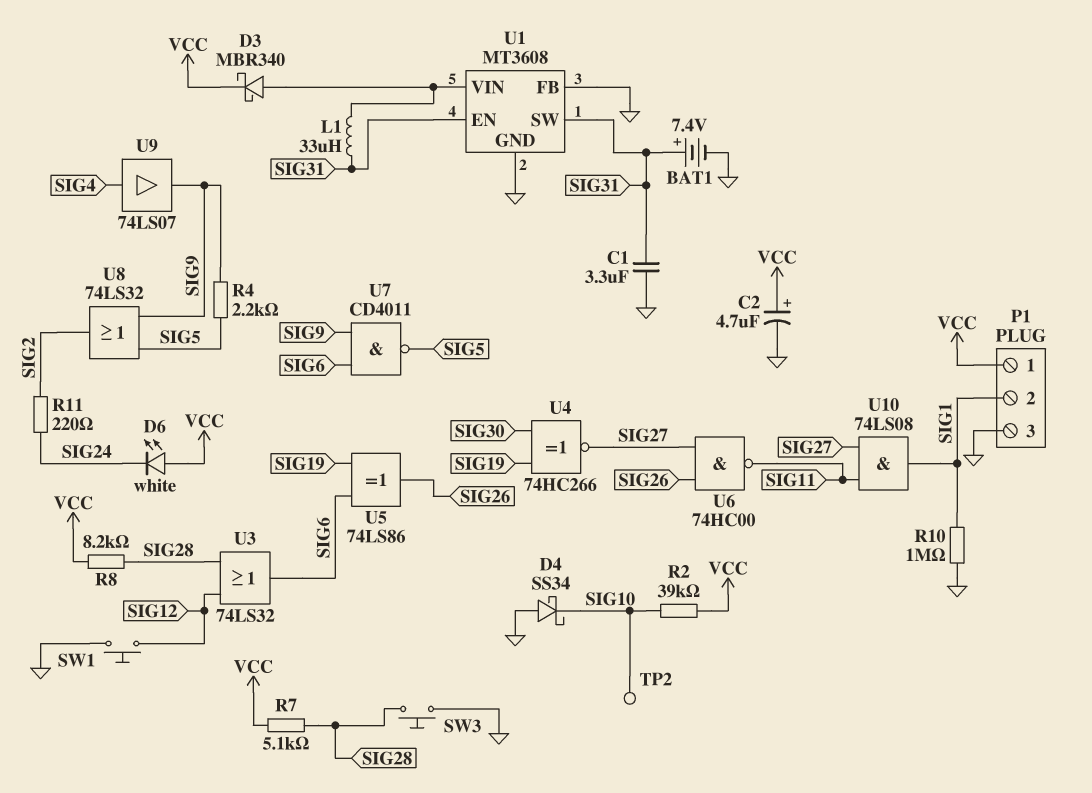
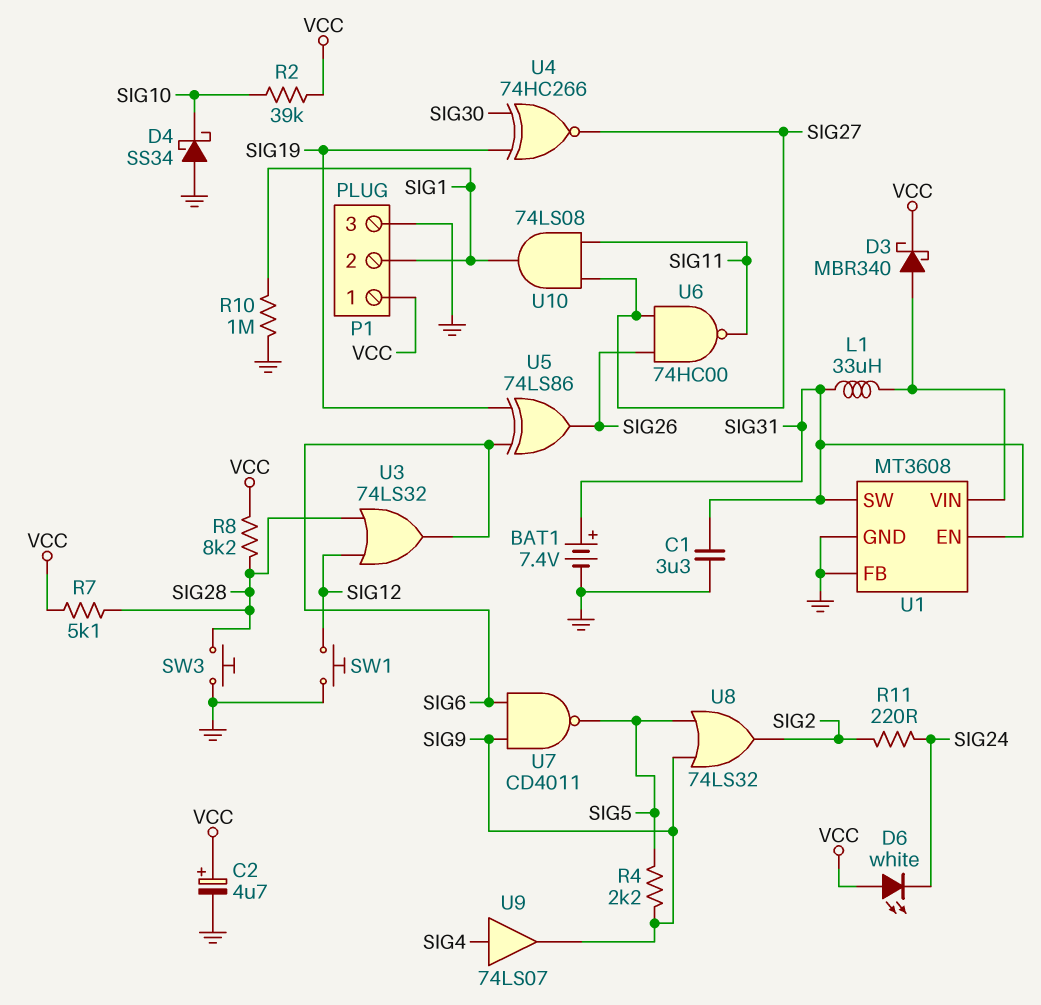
TP2: test point (SIG10) -> none

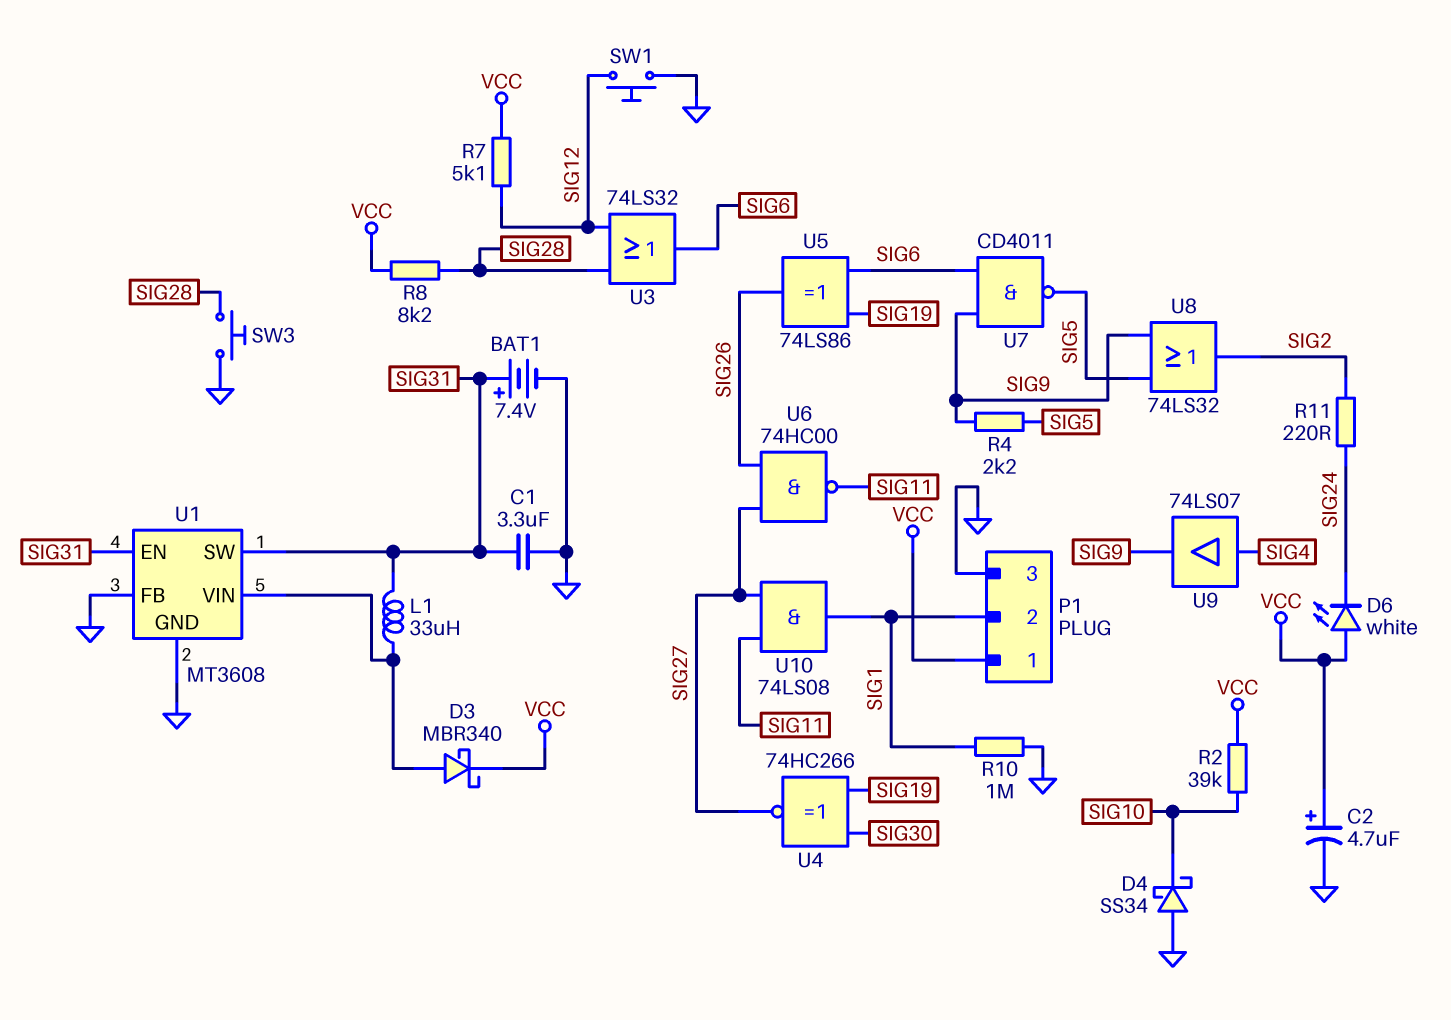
R7: 5.1k (SIG28, VCC) -> 5.1k (SIG12, VCC)

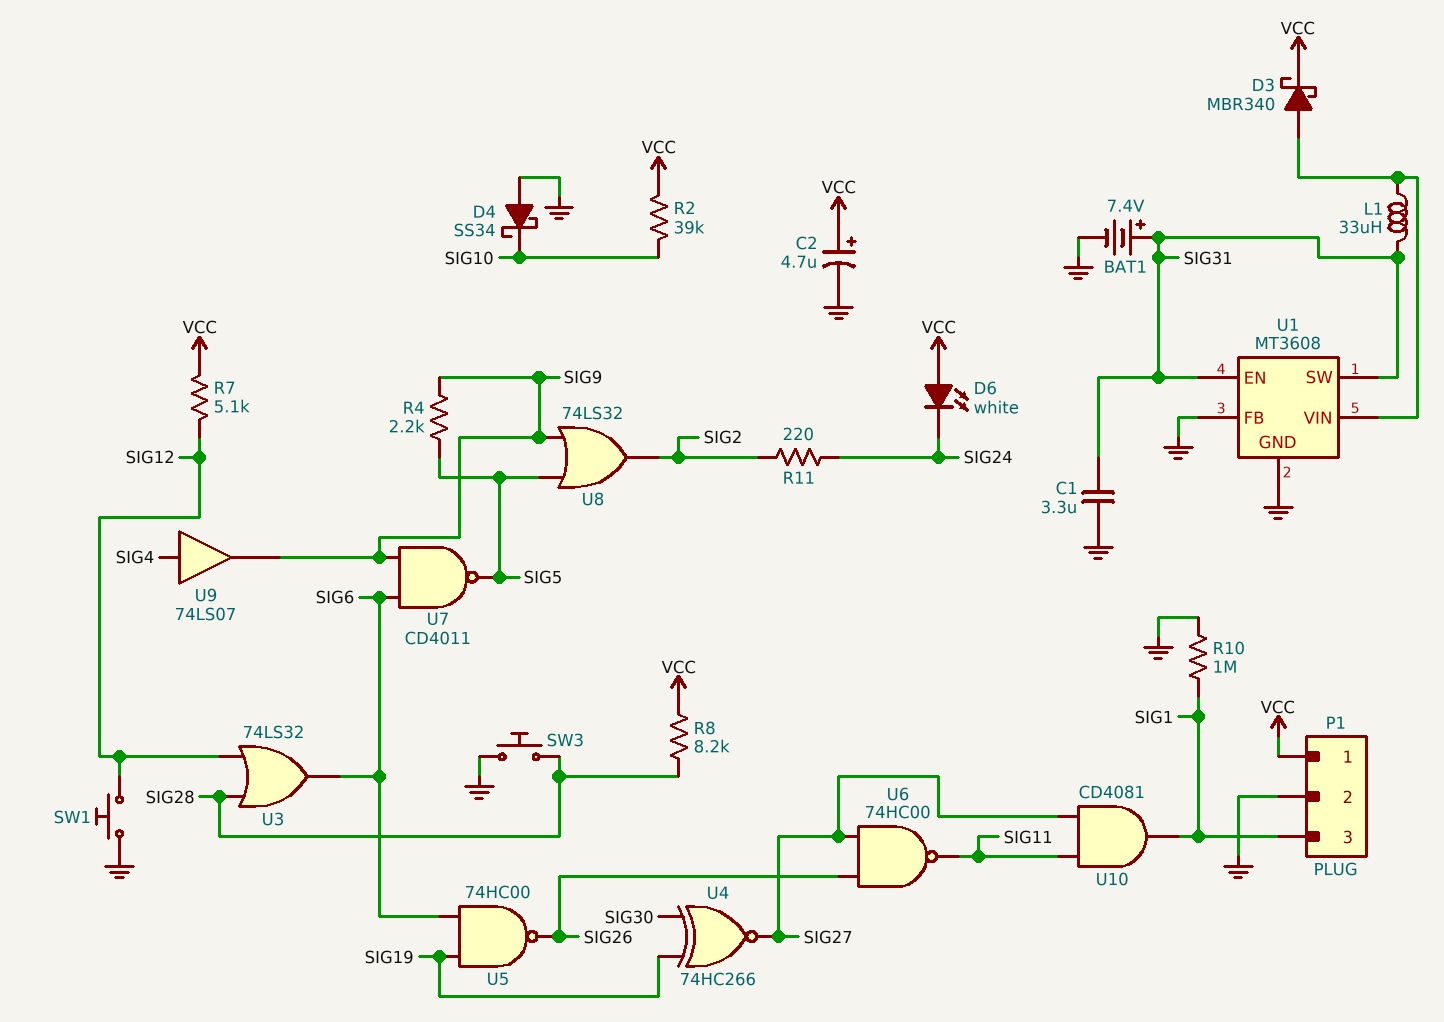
P1 pin 2: SIG1 -> GND
P1 pin 3: GND -> SIG1
U5: XOR 74LS86 (in SIG6, in SIG19, out SIG26) -> NAND 74HC00 (in SIG6, in SIG19, out SIG26)
U10: AND 74LS08 (in SIG11, in SIG27, out SIG1) -> AND CD4081 (in SIG11, in SIG27, out SIG1)

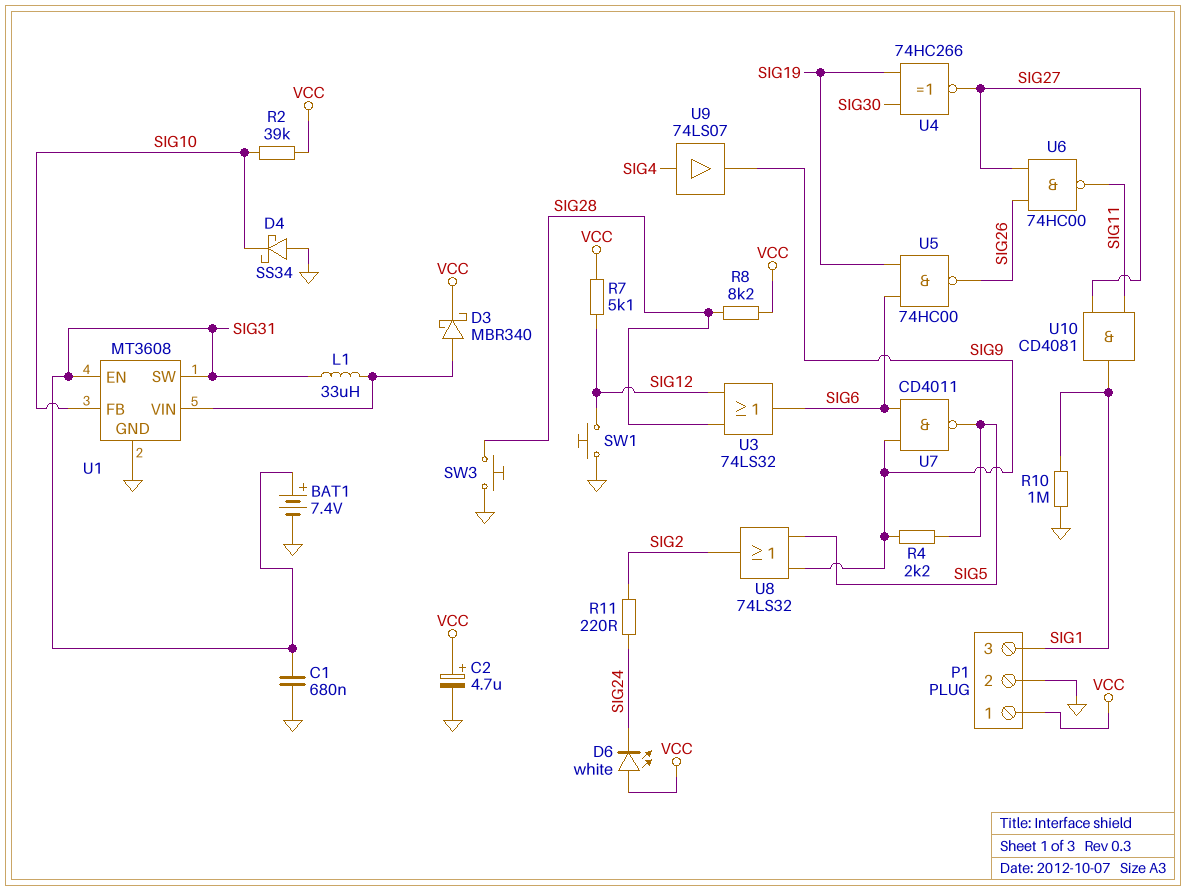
C1: 3.3uF (GND, SIG31) -> 680nF (GND, SIG31)
U1 pin FB: GND -> SIG10

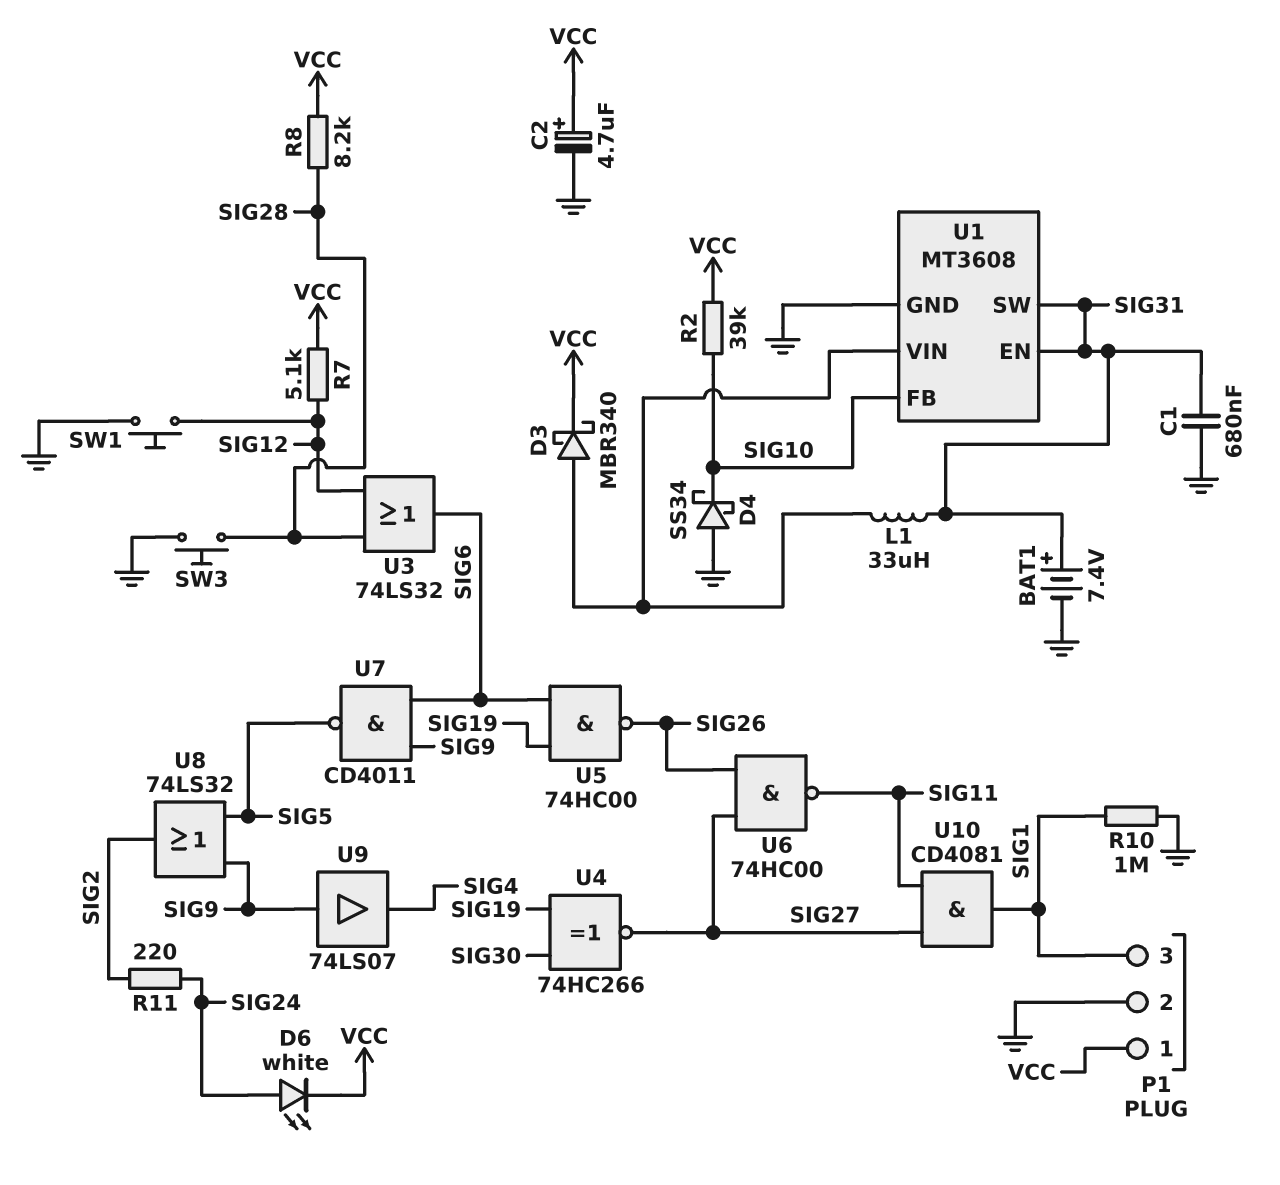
D6: LED white (A VCC, K SIG24) -> LED white (A SIG24, K VCC)
R4: 2.2k (SIG5, SIG9) -> none
U9: buffer 74LS07 (in SIG4, out SIG9) -> buffer 74LS07 (in SIG9, out SIG4)

